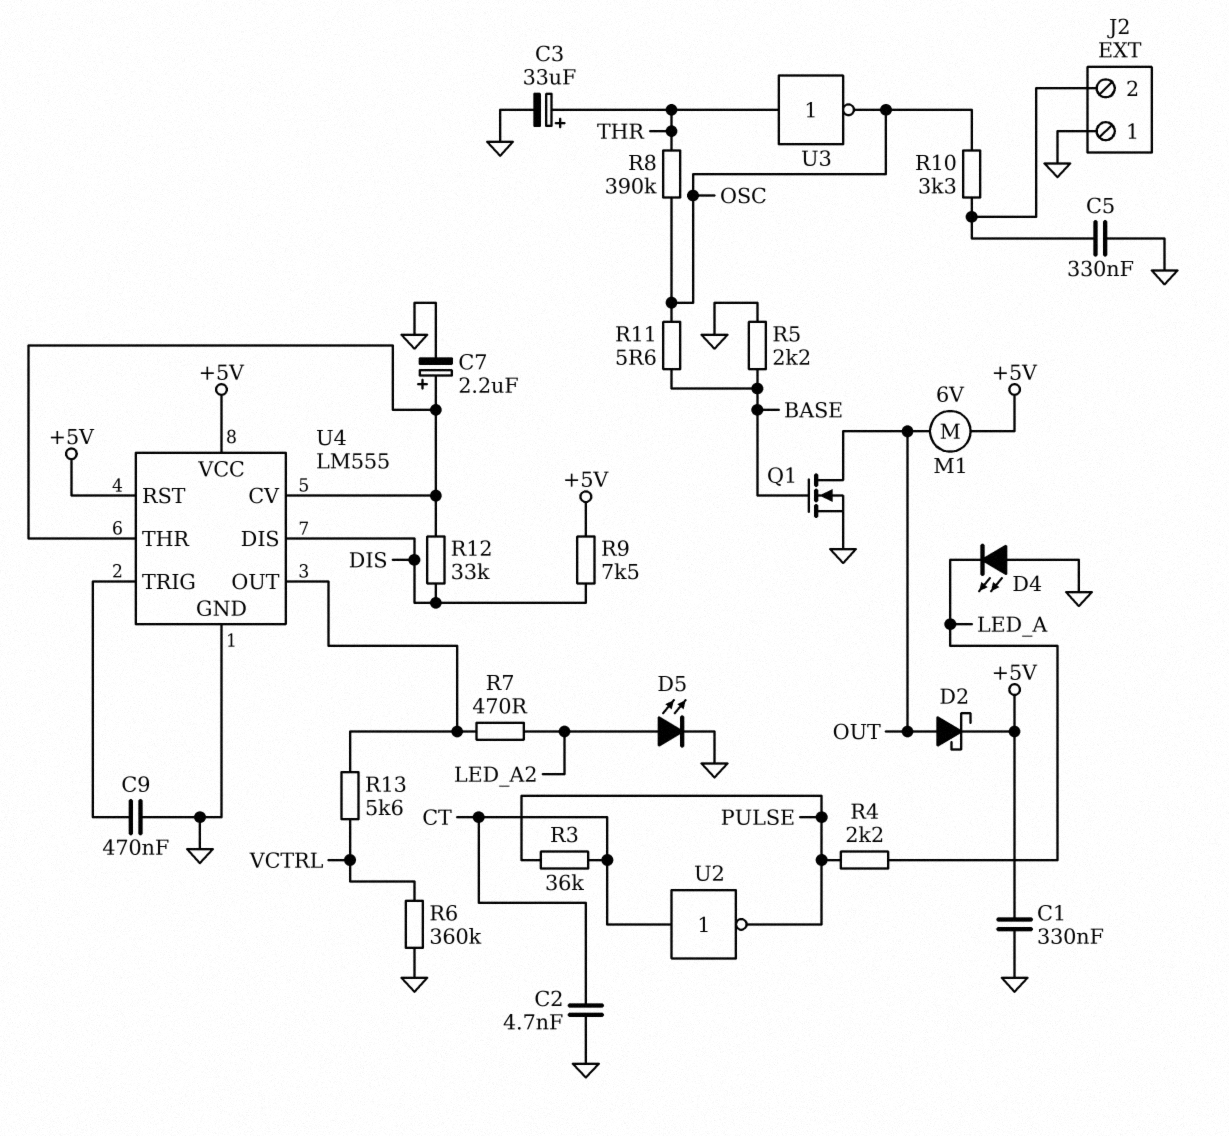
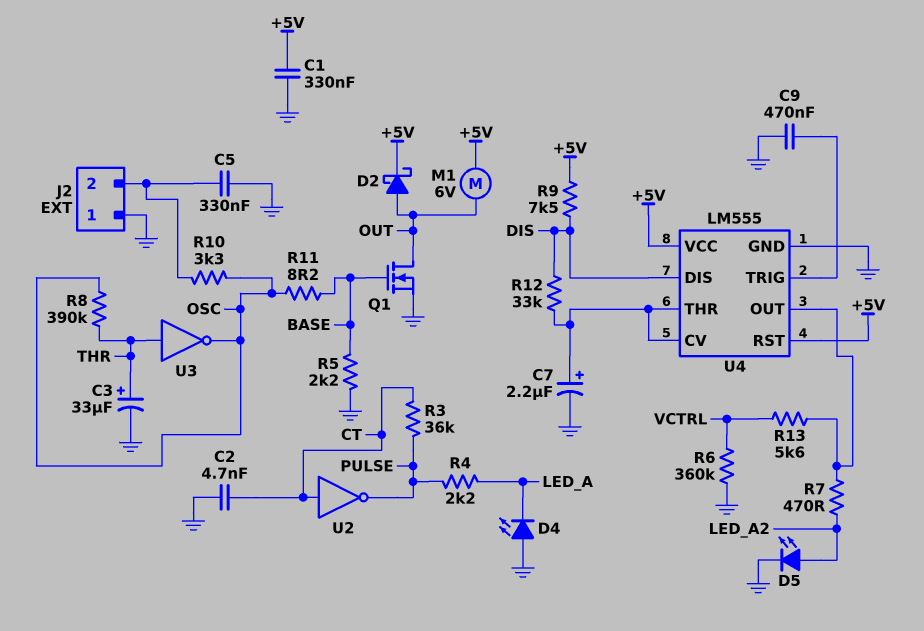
R11: 5.6 (BASE, OSC) -> 8.2 (BASE, OSC)

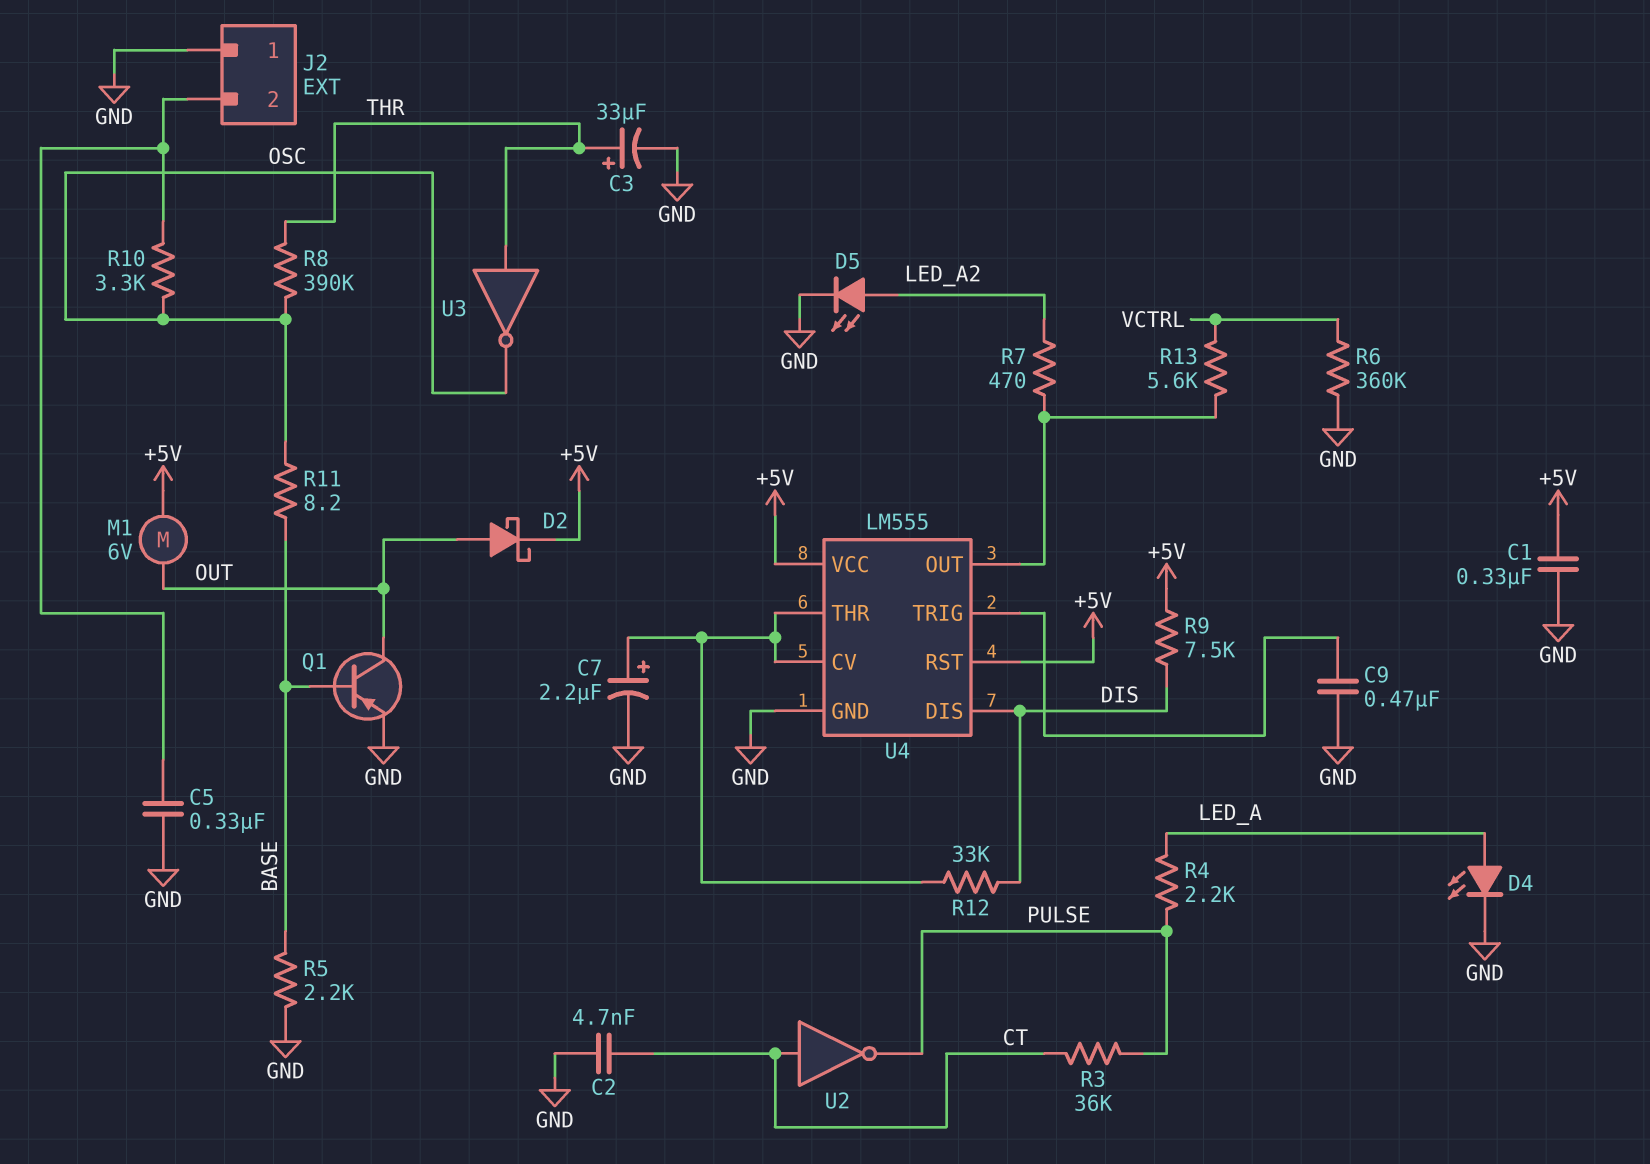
D4: LED (A GND, K LED_A) -> LED (A LED_A, K GND)
Q1: NMOS (G BASE, D OUT, S GND) -> PNP (B BASE, C OUT, E GND)

